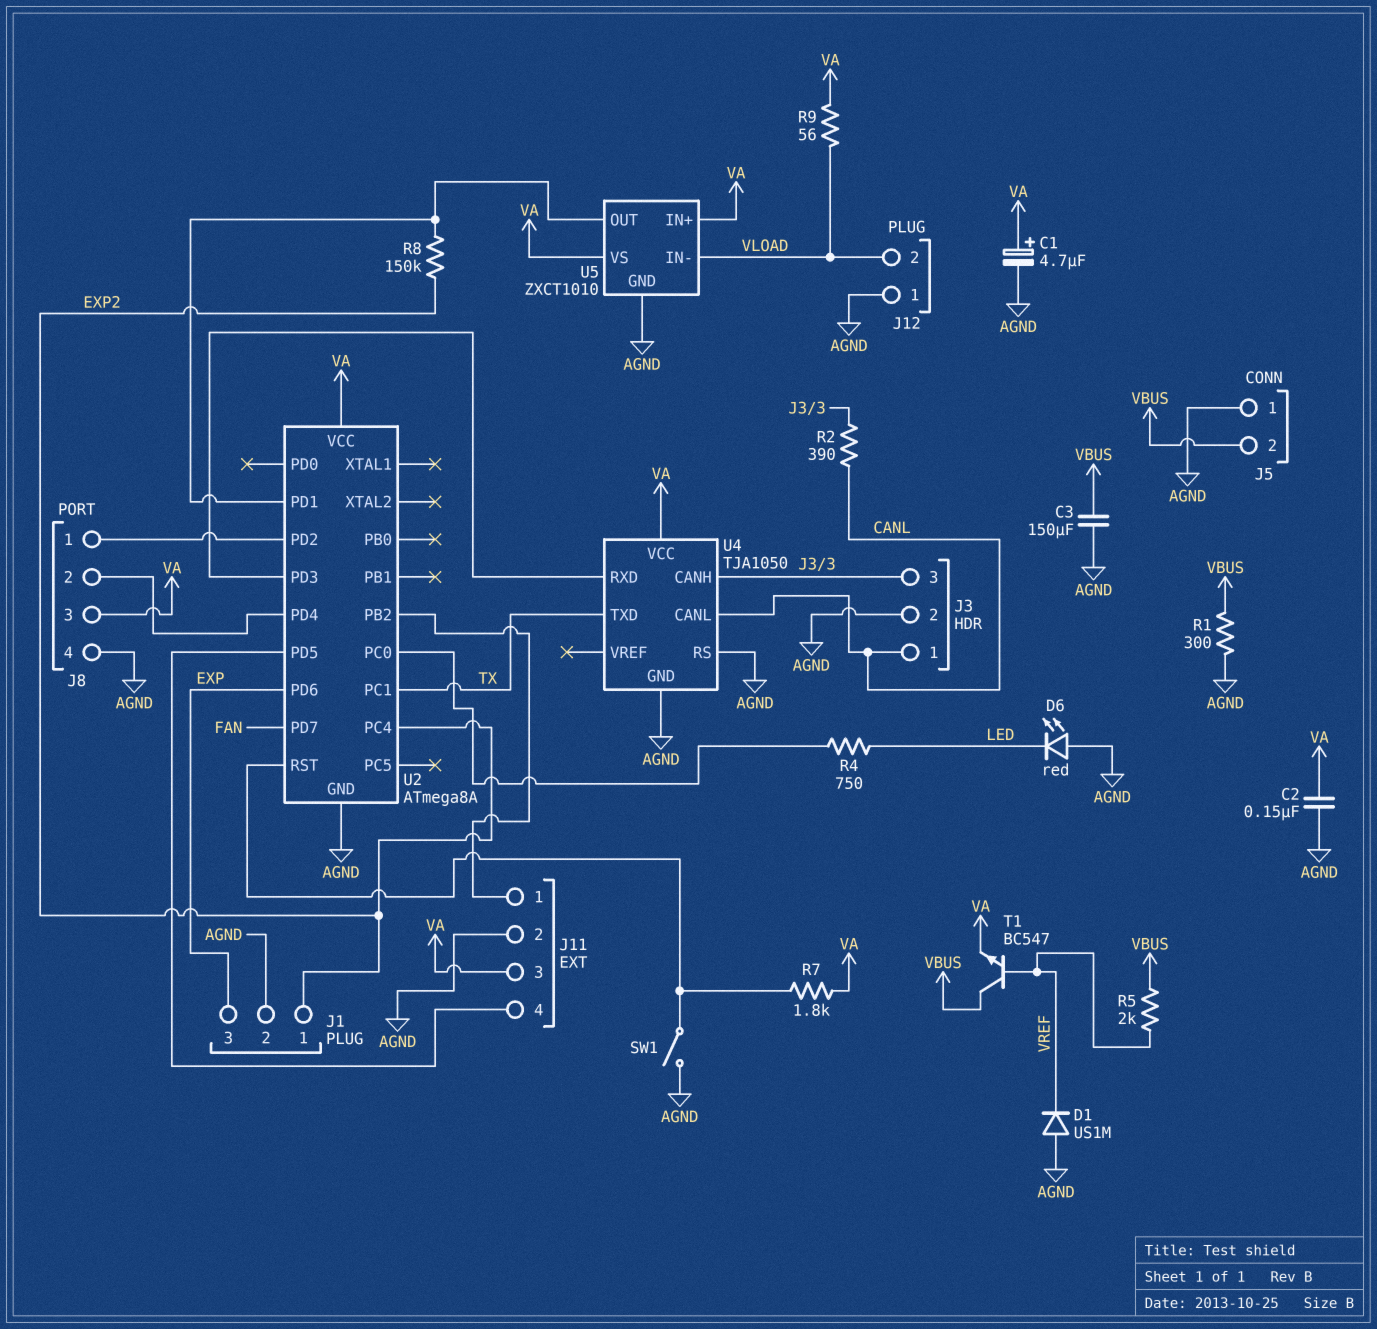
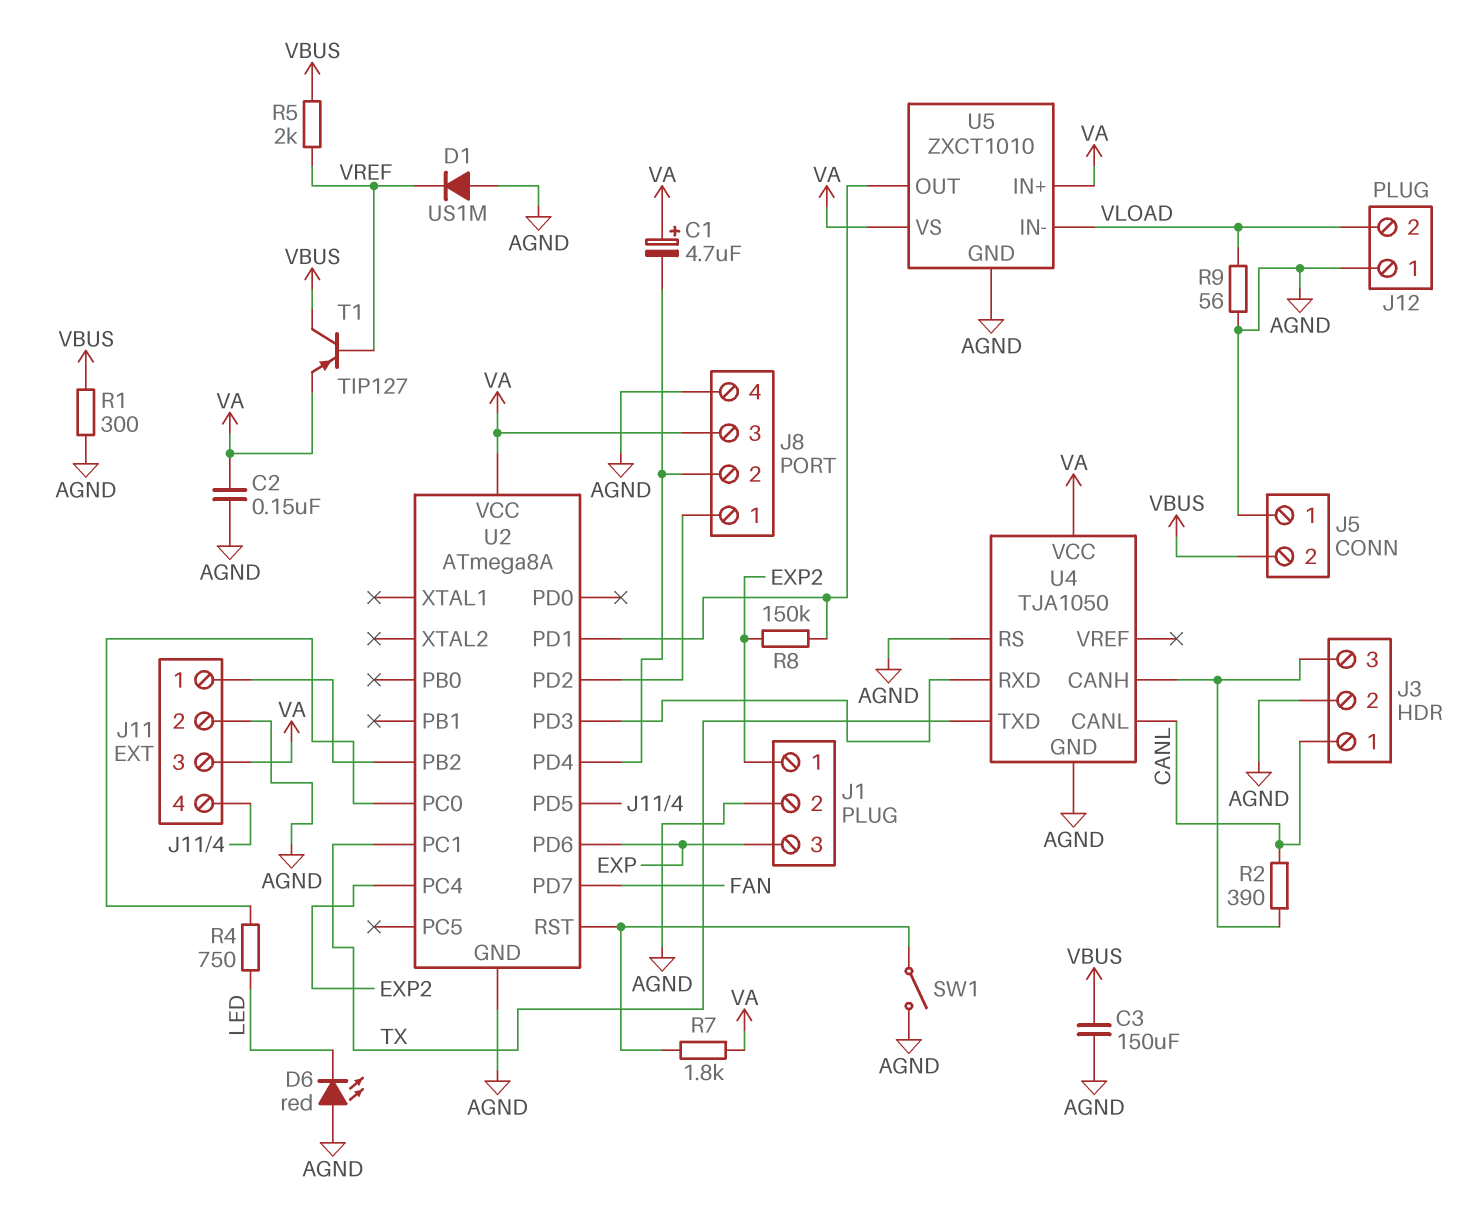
C1: 4.7uF (plus VA, minus AGND) -> 4.7uF (plus VA, minus J8/2)
R9: 56 (VA, VLOAD) -> 56 (AGND, VLOAD)
T1: NPN BC547 (B VREF, C VBUS, E VA) -> PNP TIP127 (B VREF, C VBUS, E VA)

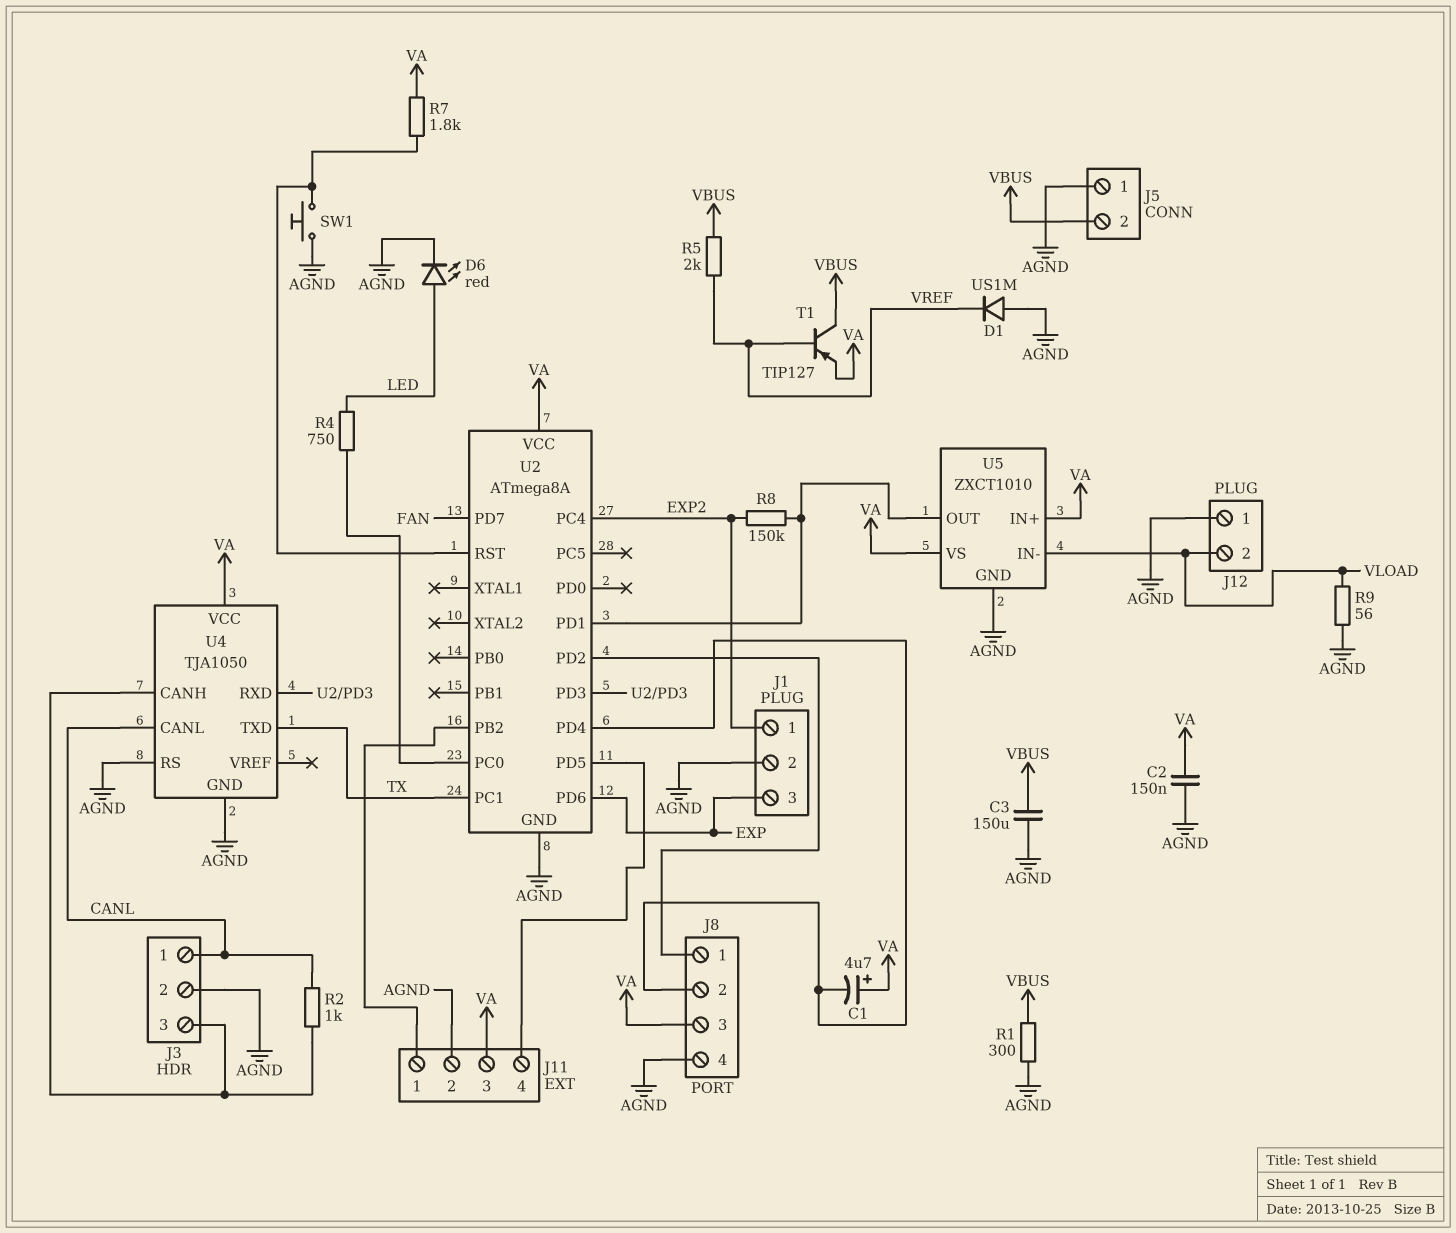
D6: LED red (A AGND, K LED) -> LED red (A LED, K AGND)
R2: 390 (CANL, J3/3) -> 1k (CANL, J3/3)
SW1: switch (AGND, U2/RST) -> button (AGND, U2/RST)

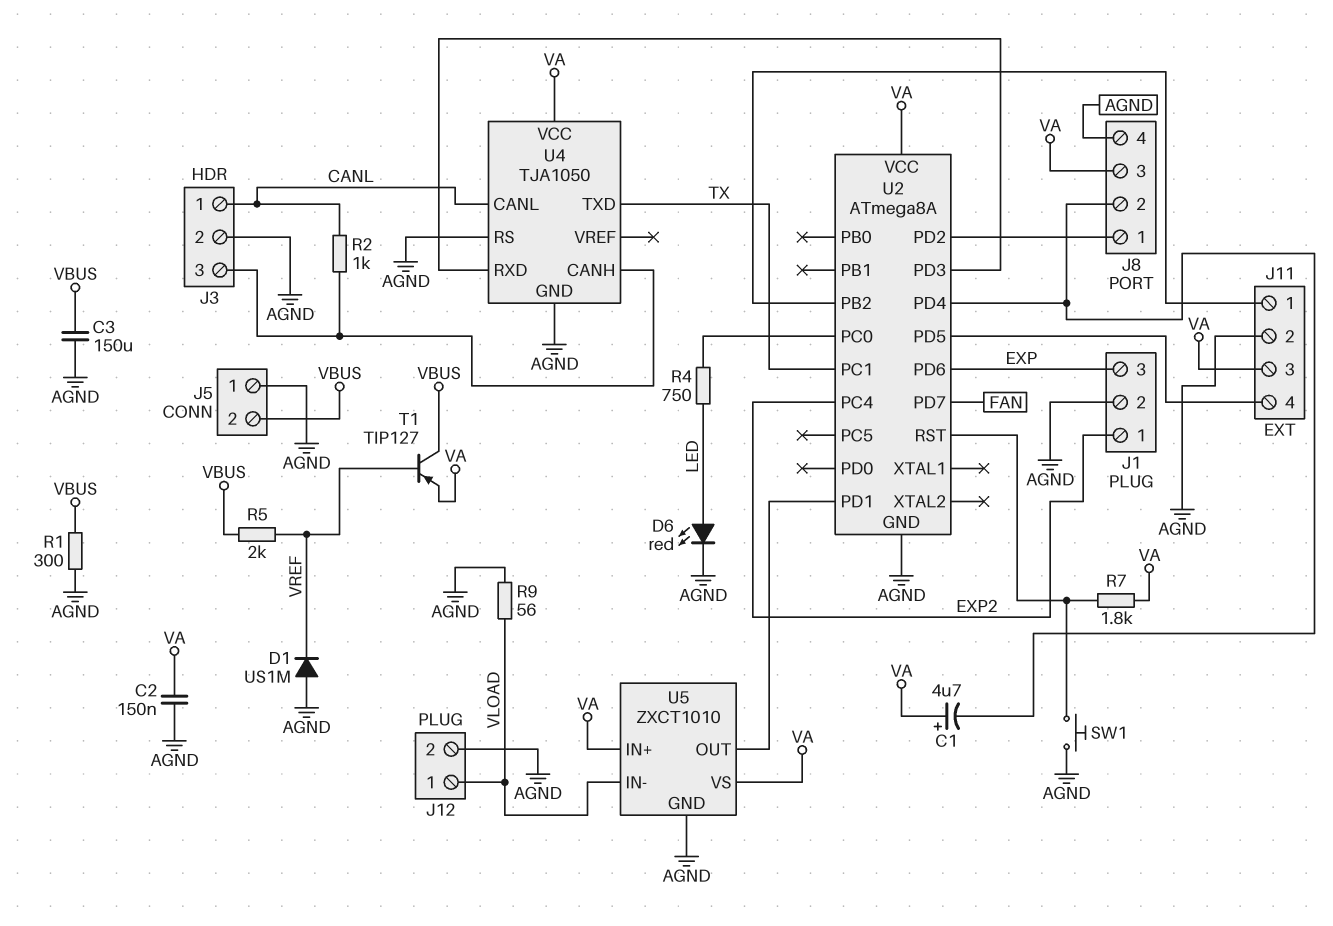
J12 pin 1: AGND -> VLOAD
J12 pin 2: VLOAD -> AGND
R8: 150k (EXP2, U2/PD1) -> none

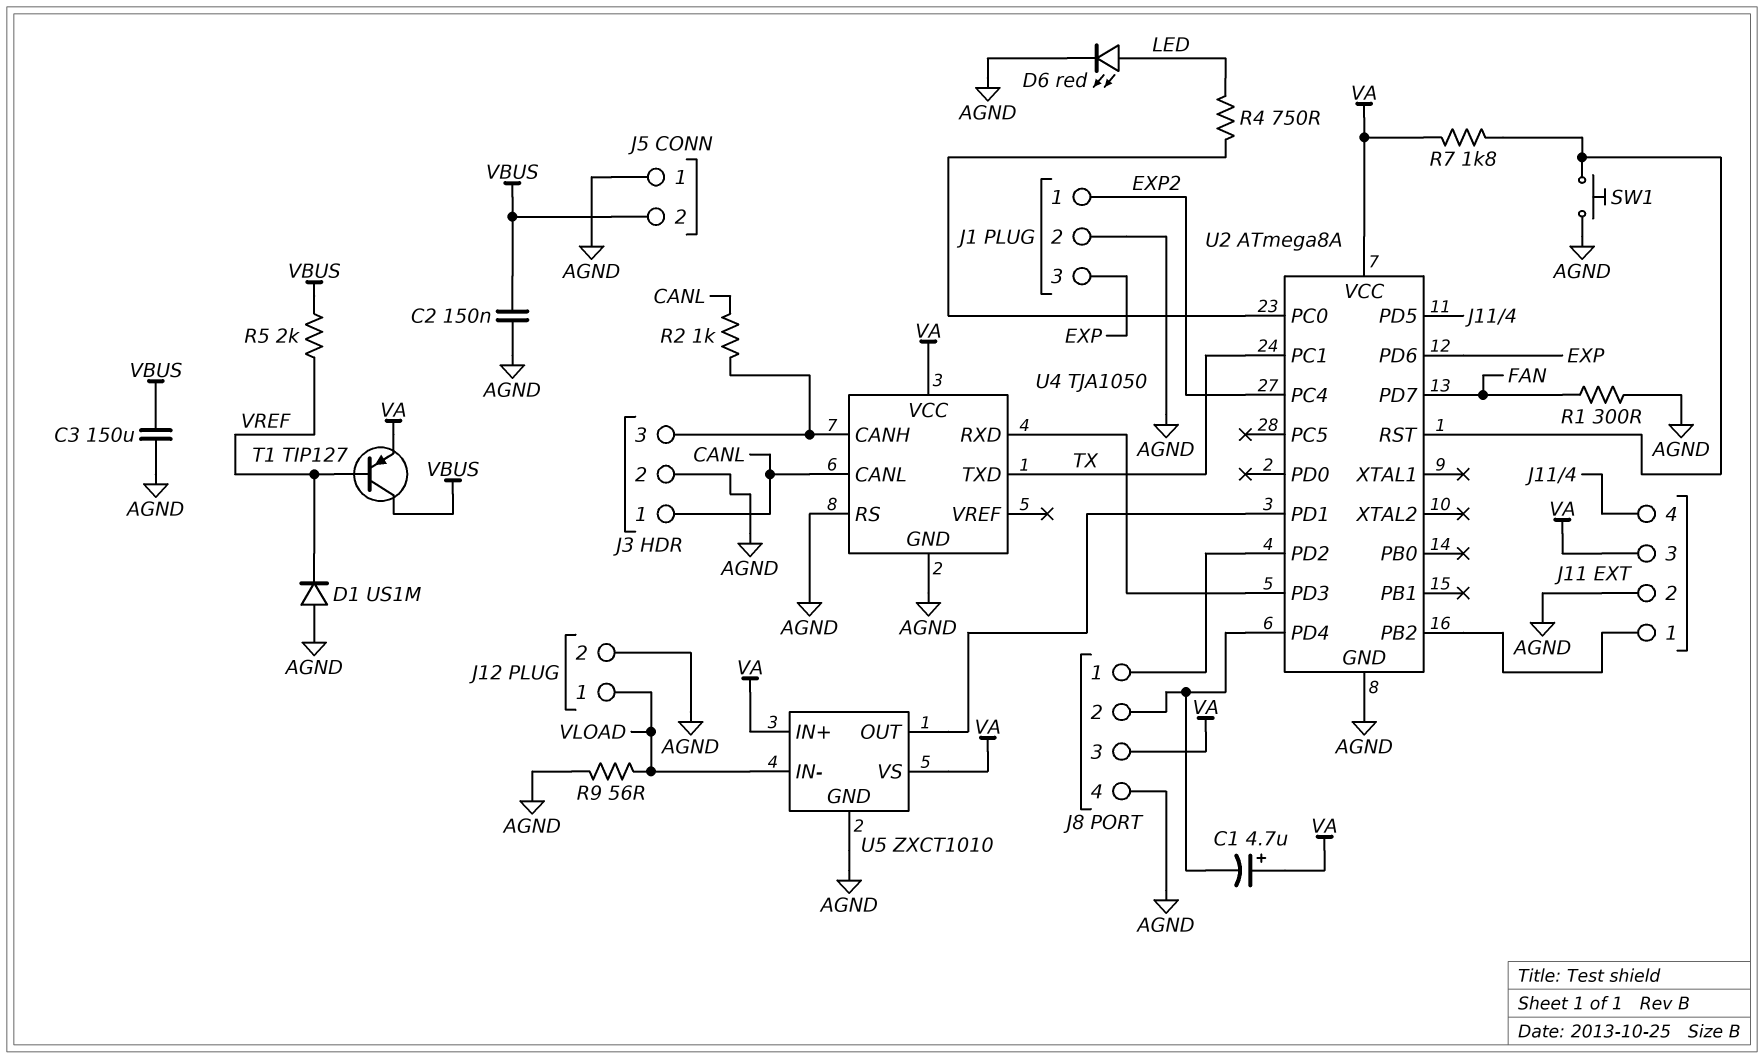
C2: 150nF (AGND, VA) -> 150nF (AGND, VBUS)
R1: 300 (AGND, VBUS) -> 300 (AGND, FAN)

